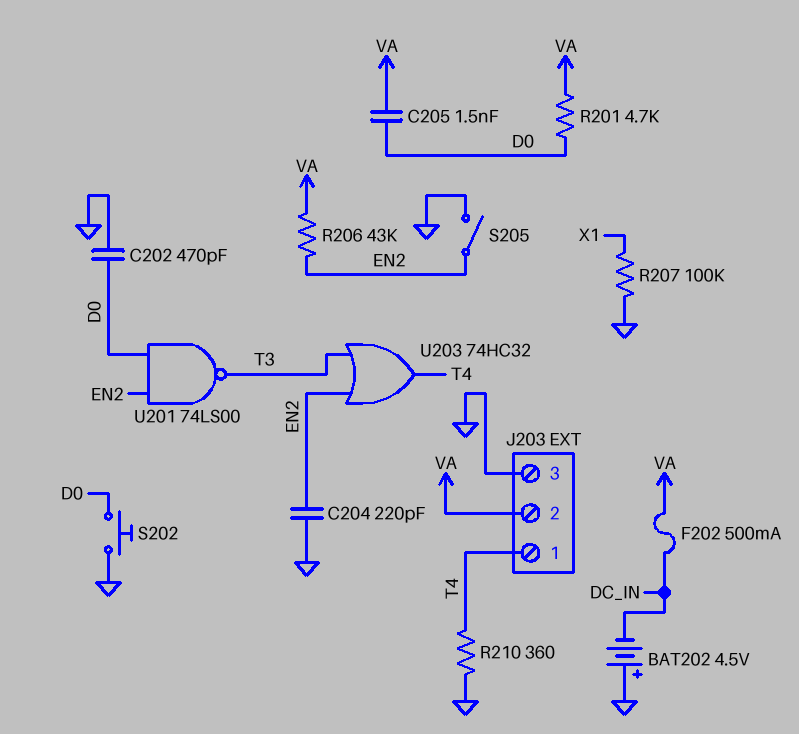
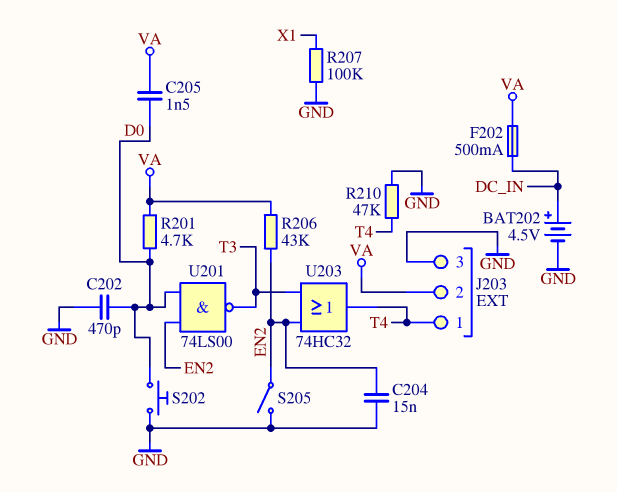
BAT202: 4.5V (plus GND, minus DC_IN) -> 4.5V (plus DC_IN, minus GND)
C204: 220pF (EN2, GND) -> 15nF (EN2, GND)
R210: 360 (GND, T4) -> 47k (GND, T4)

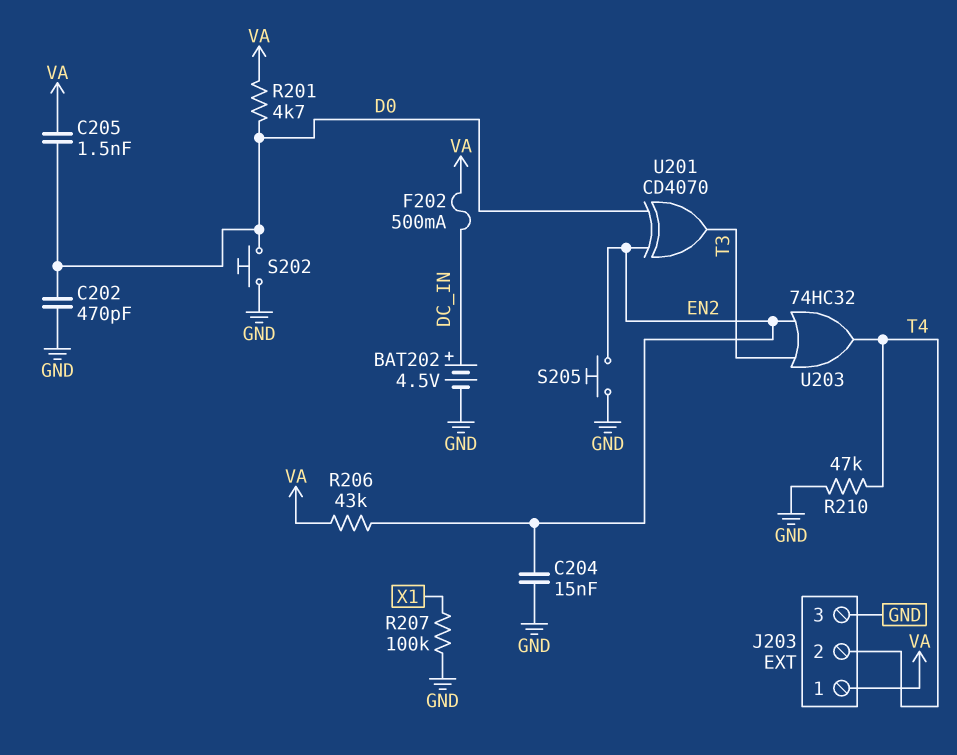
J203 pin 1: T4 -> VA
J203 pin 2: VA -> T4
S205: switch (EN2, GND) -> button (EN2, GND)
U201: NAND 74LS00 (in D0, in EN2, out T3) -> XOR CD4070 (in D0, in EN2, out T3)

